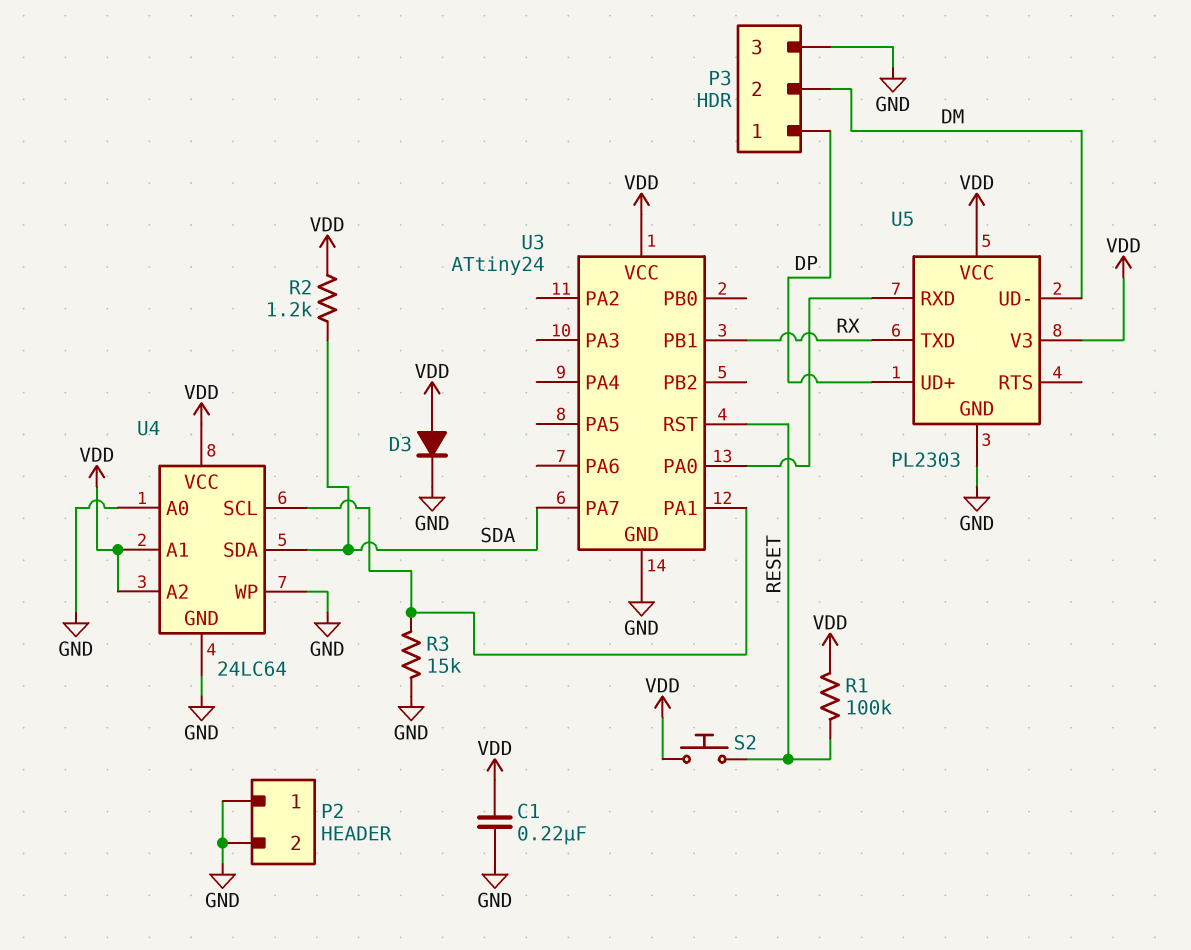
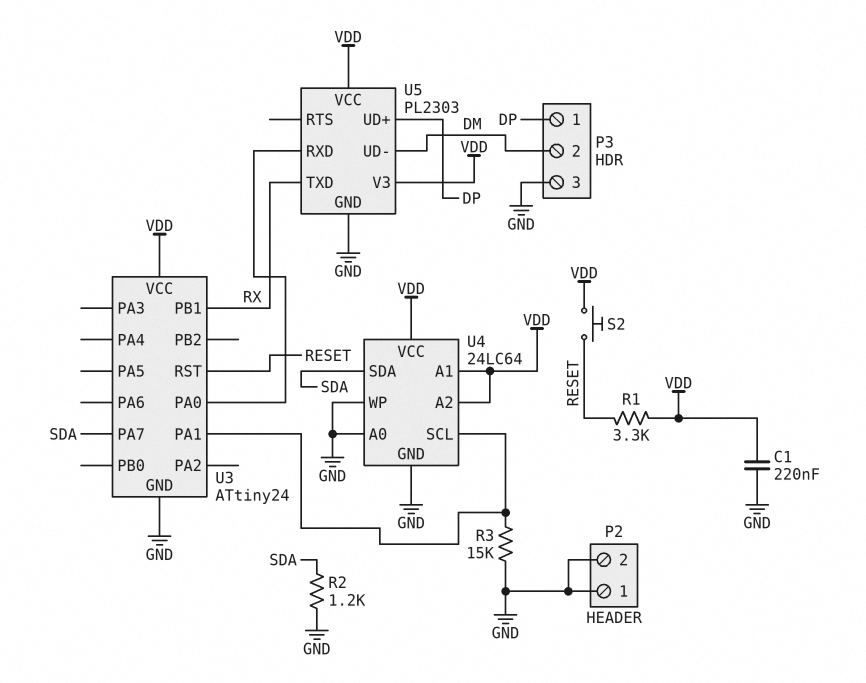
D3: diode (A VDD, K GND) -> none
R1: 100k (RESET, VDD) -> 3.3k (RESET, VDD)
R2: 1.2k (SDA, VDD) -> 1.2k (GND, SDA)

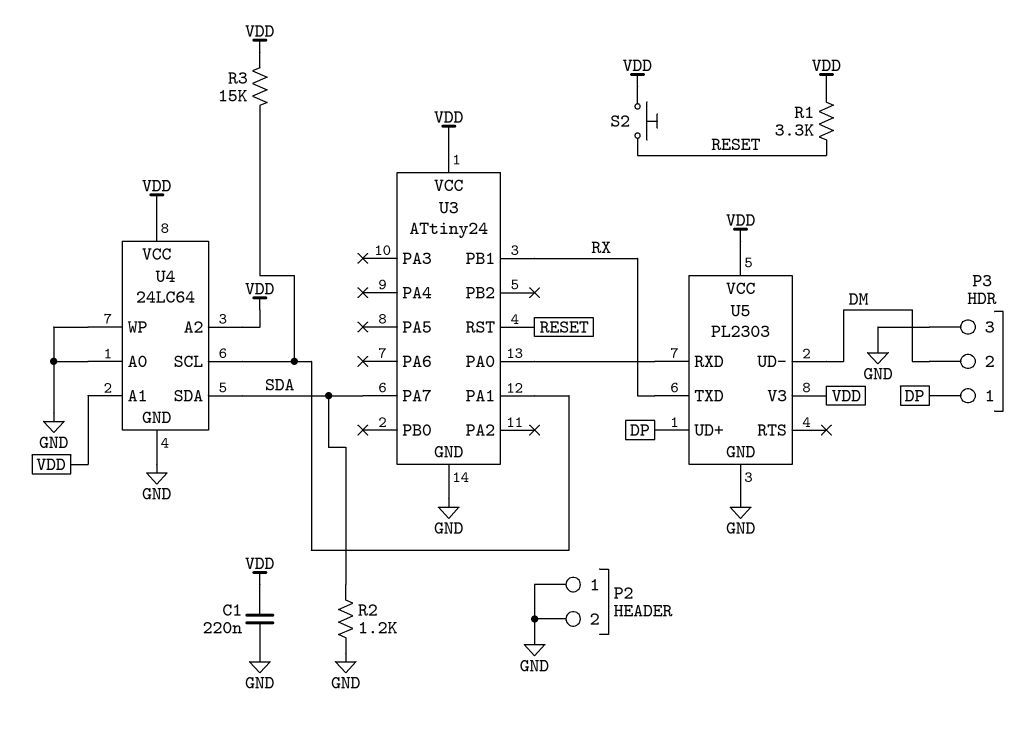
R3: 15k (GND, U3/PA1) -> 15k (U3/PA1, VDD)

